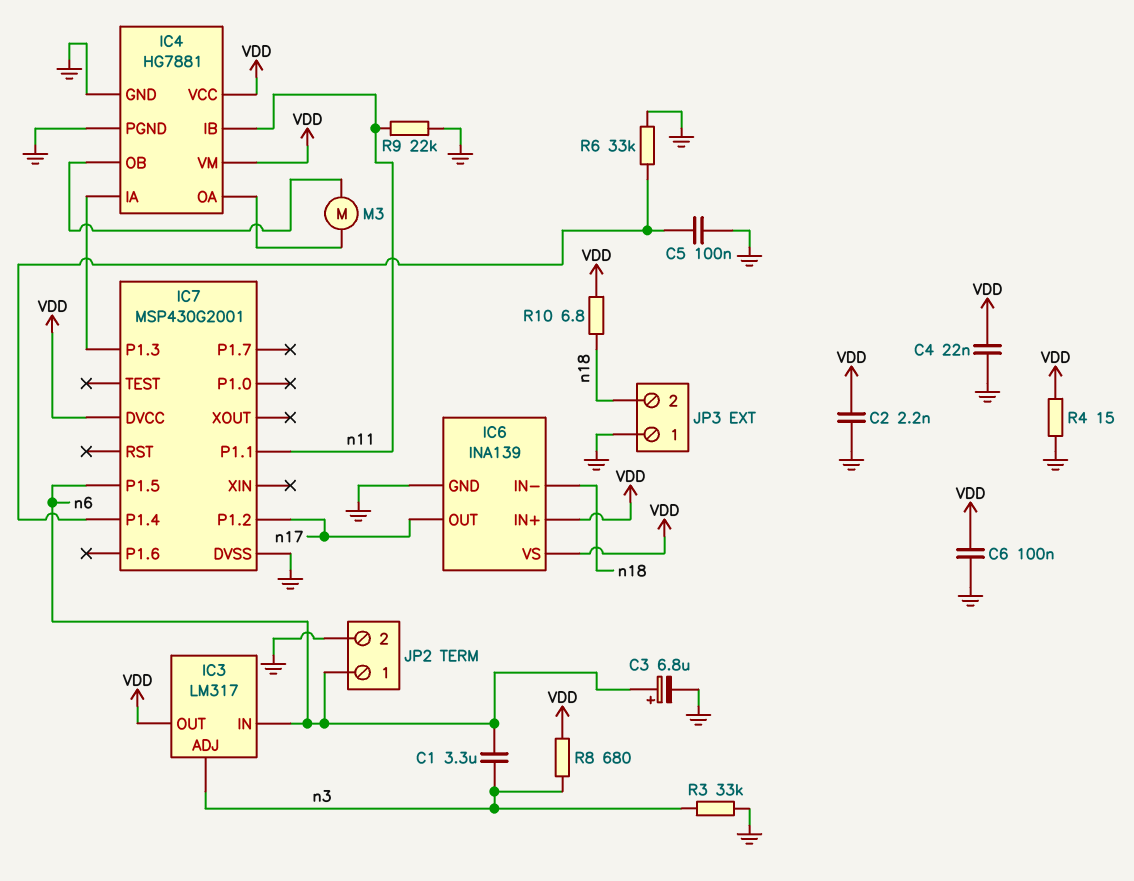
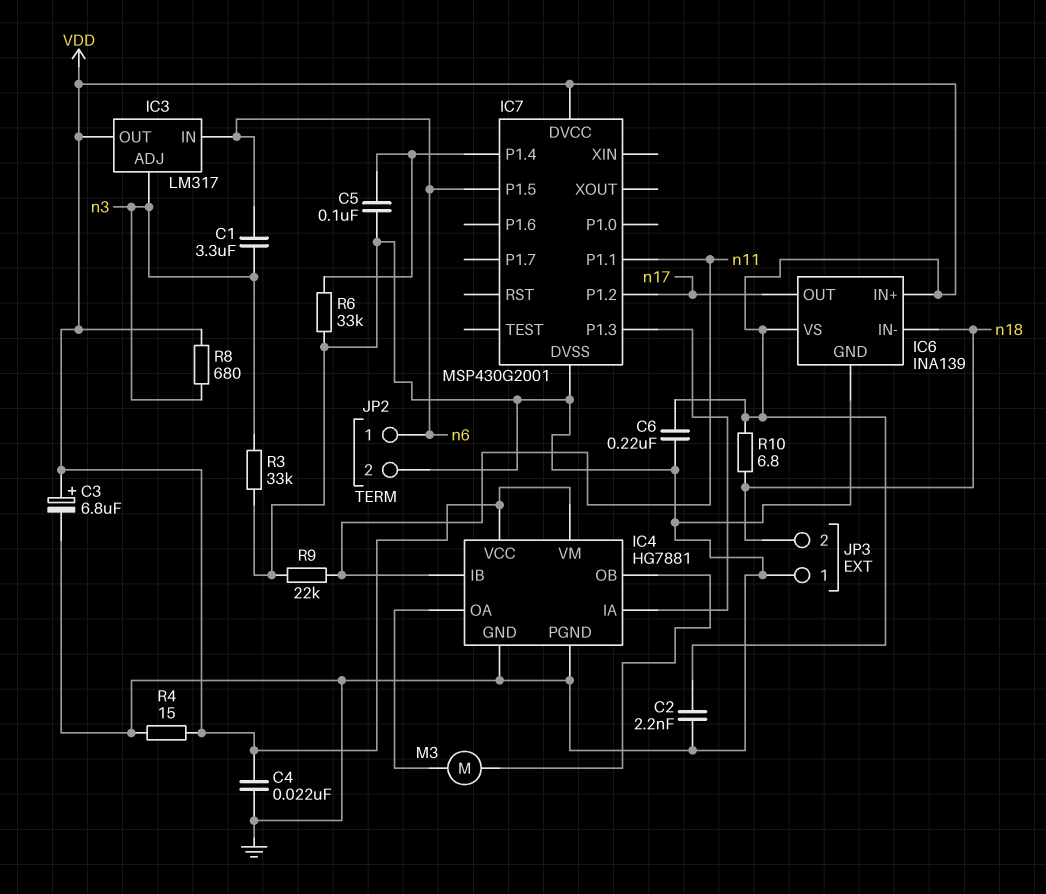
C3: 6.8uF (plus n6, minus GND) -> 6.8uF (plus VDD, minus GND)
C6: 100nF (GND, VDD) -> 220nF (GND, VDD)

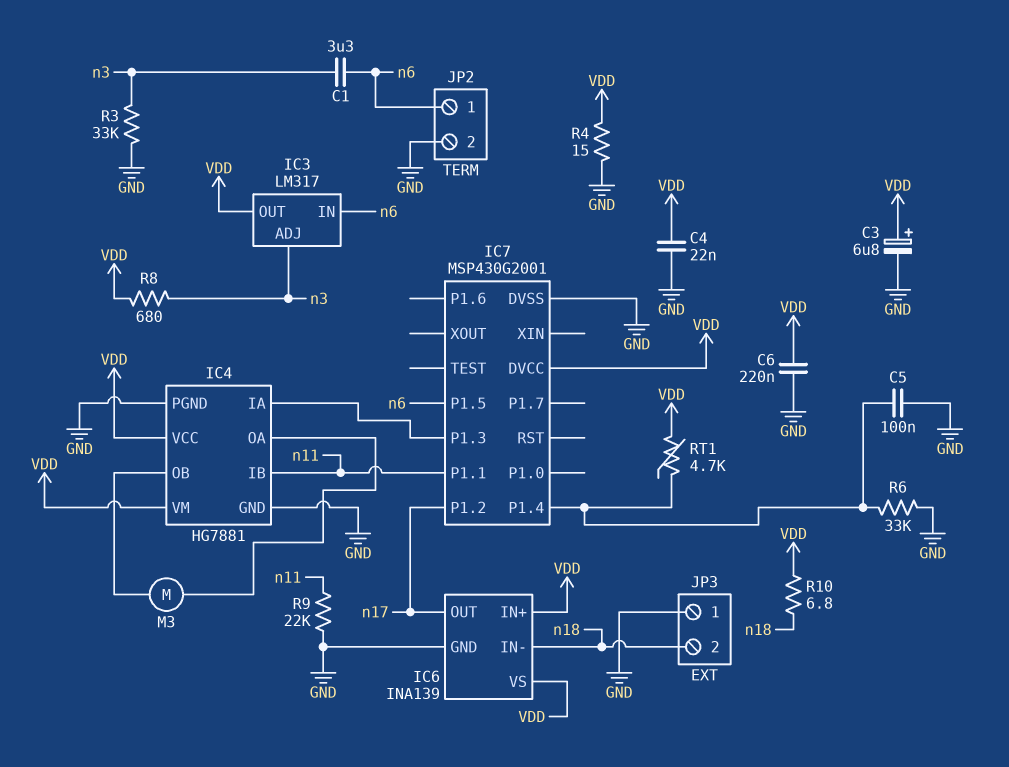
C2: 2.2nF (GND, VDD) -> none
RT1: none -> 4.7k (IC7/P1.4, VDD)

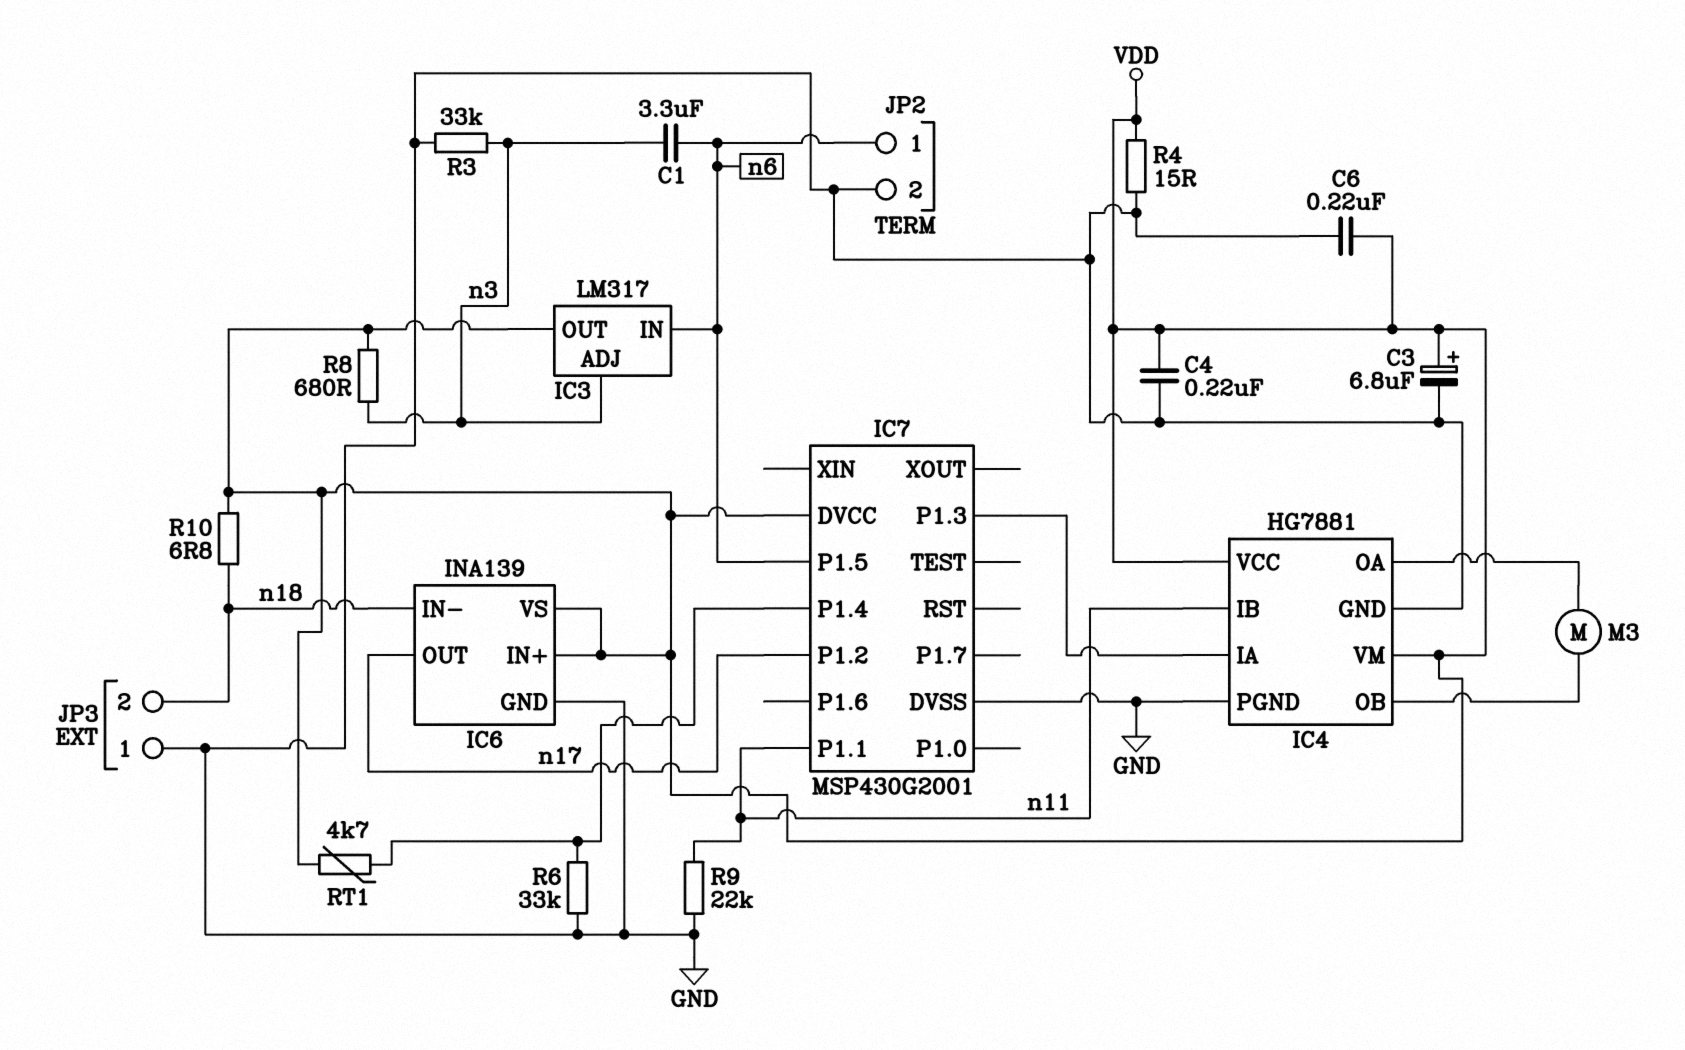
C4: 22nF (GND, VDD) -> 220nF (GND, VDD)
C5: 100nF (GND, IC7/P1.4) -> none

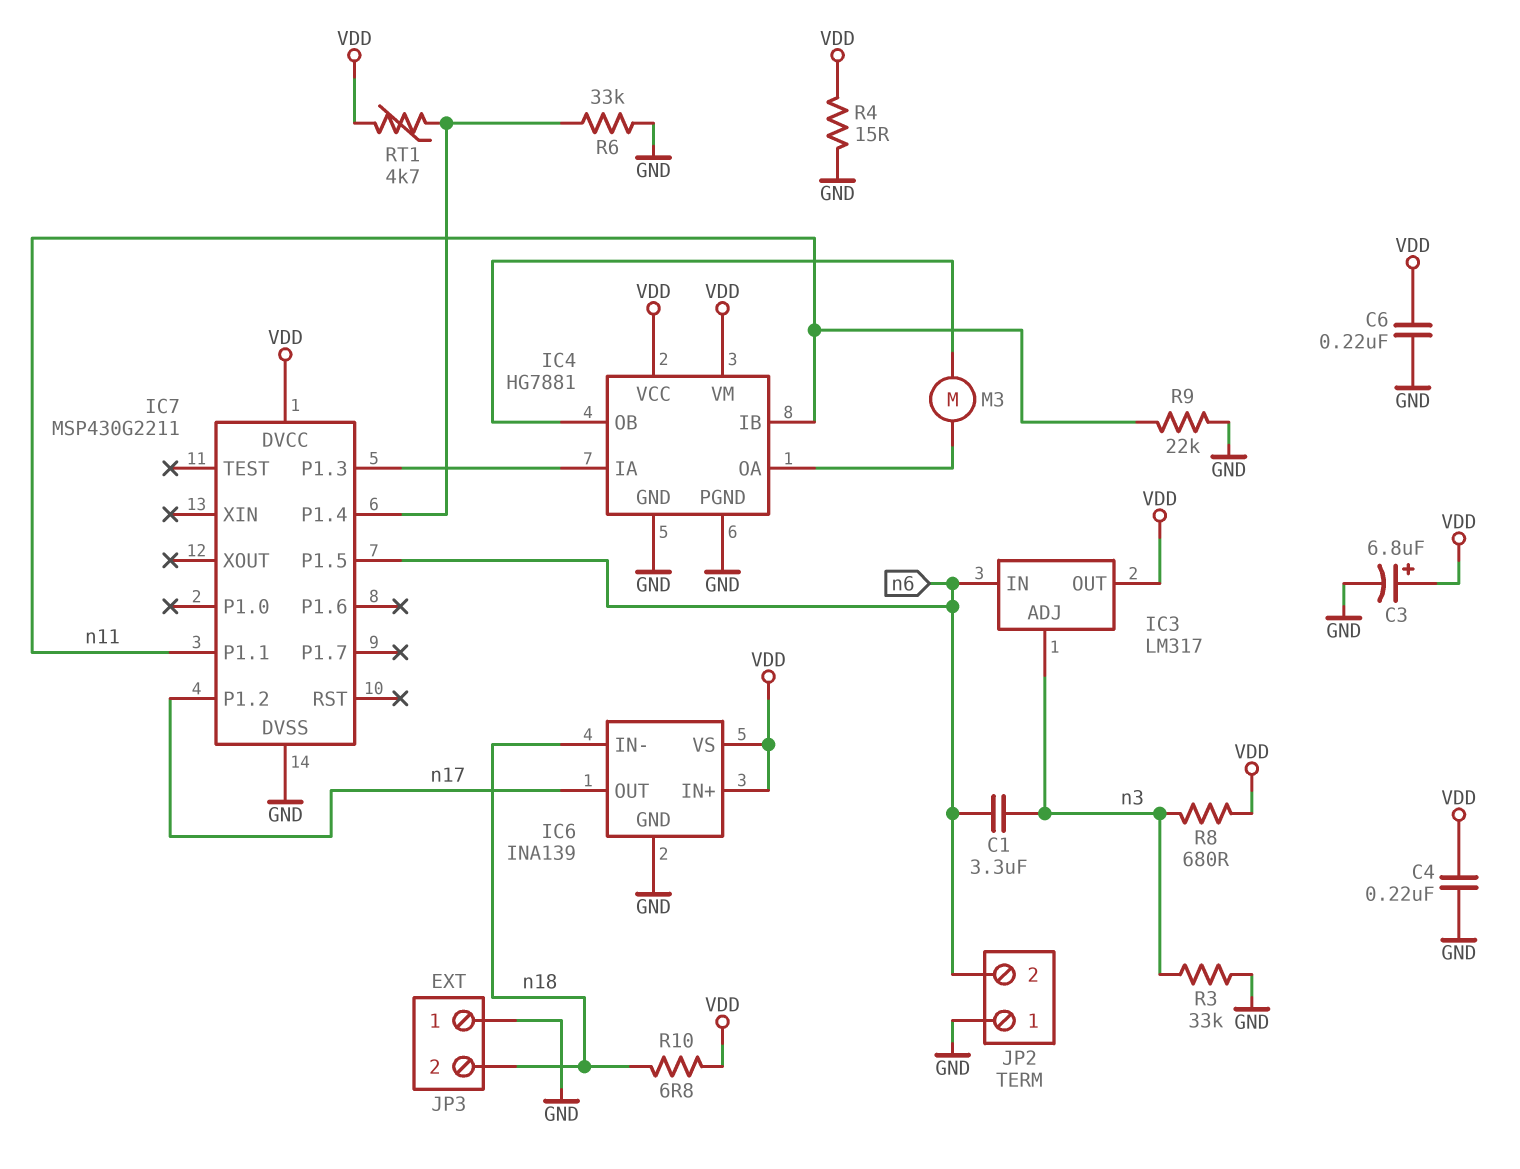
IC7: MSP430G2001 -> MSP430G2211
JP2 pin 1: n6 -> GND
JP2 pin 2: GND -> n6

